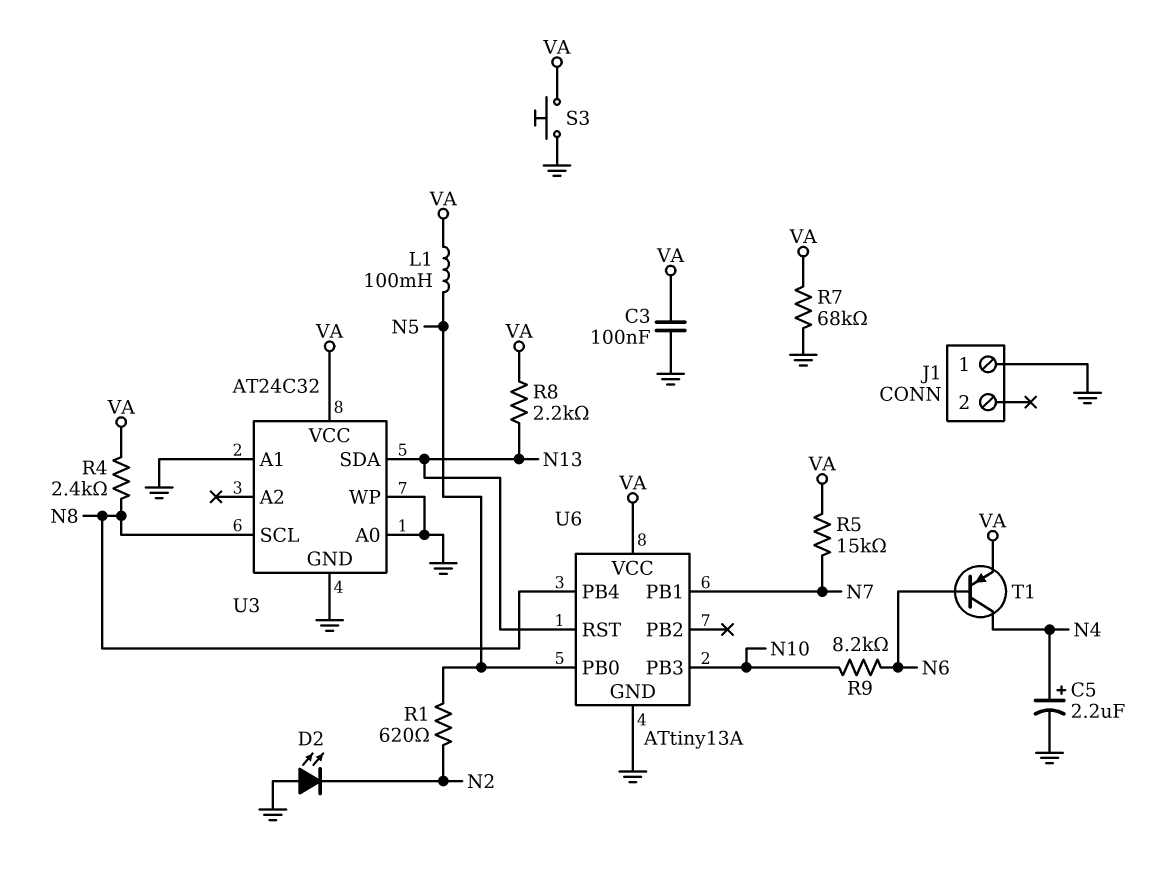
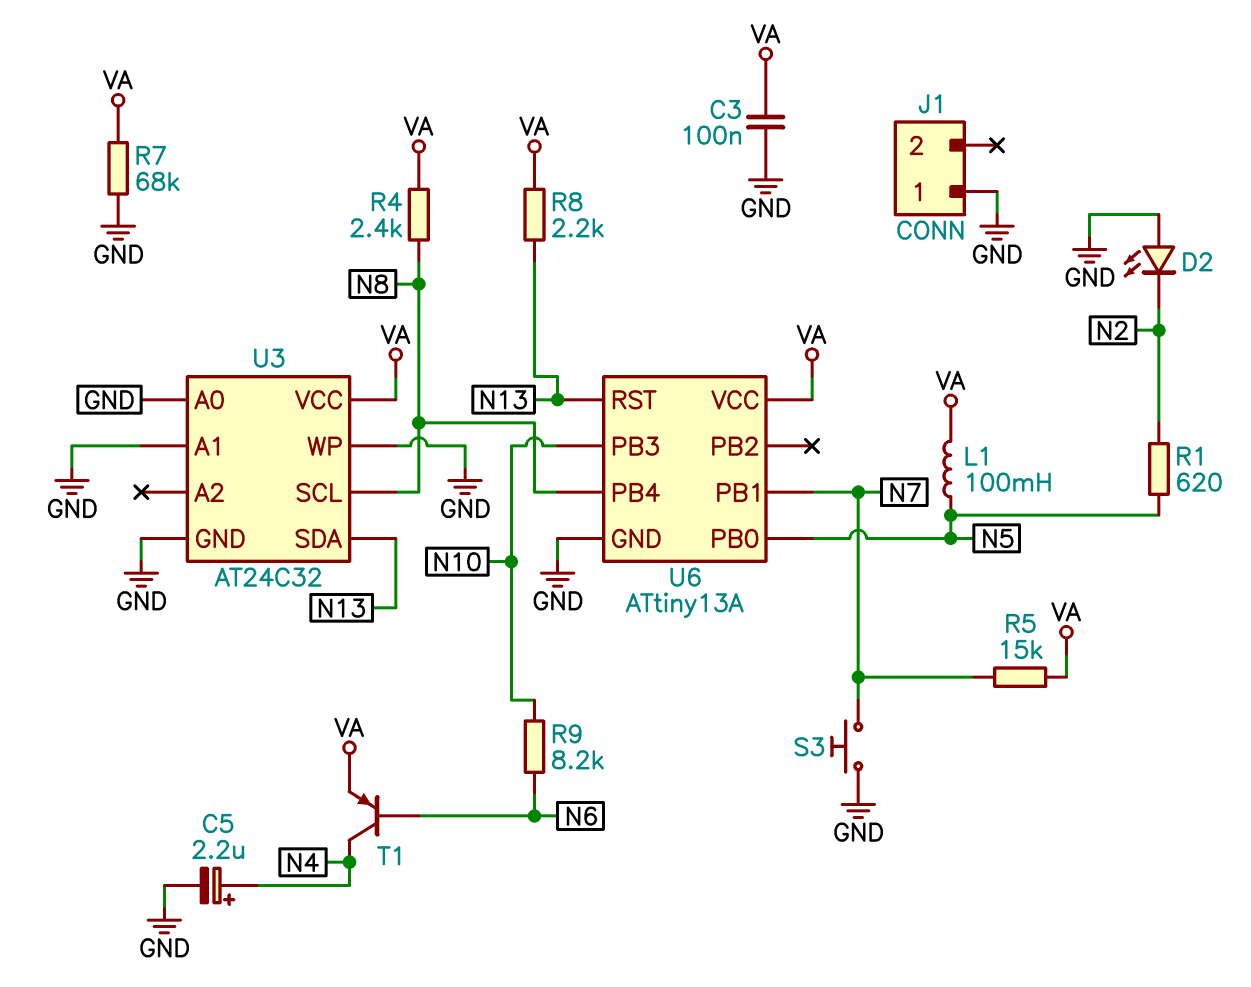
S3: button (GND, VA) -> button (GND, N7)

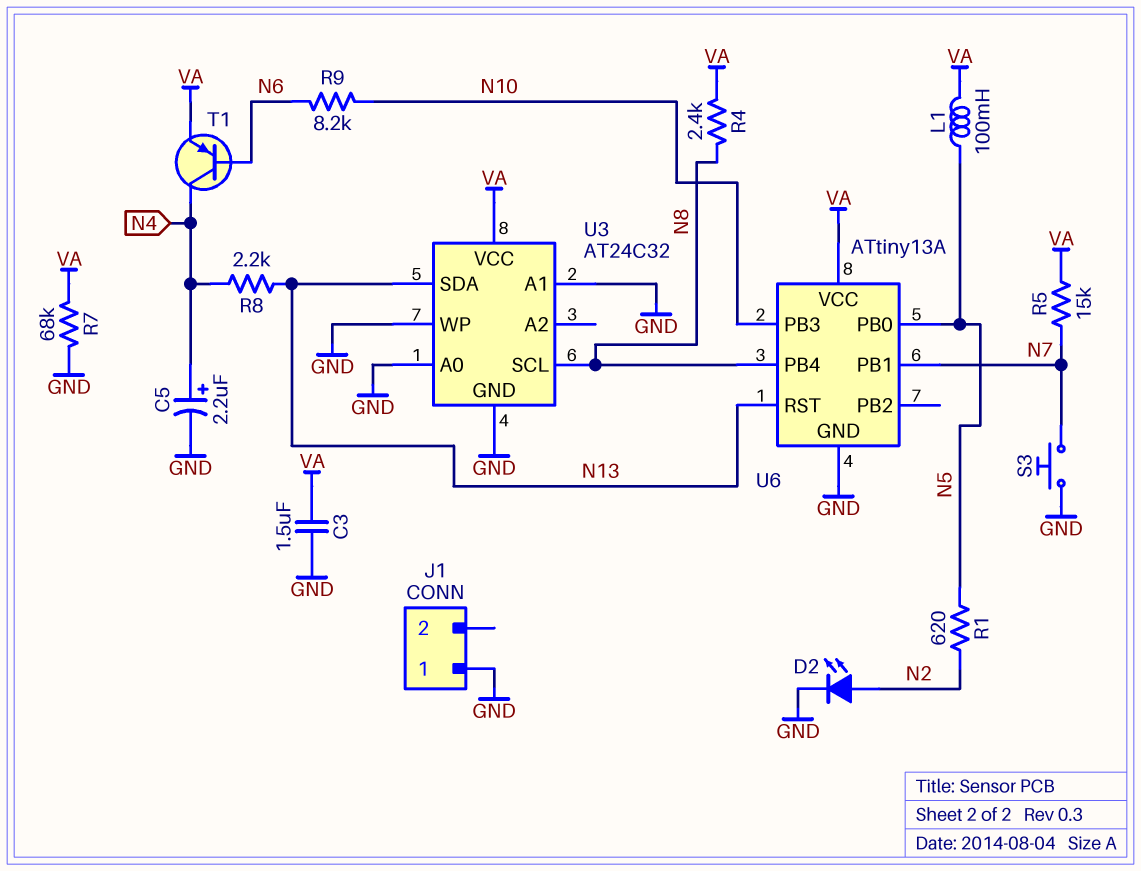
C3: 100nF (GND, VA) -> 1.5uF (GND, VA)
D2: LED (A GND, K N2) -> LED (A N2, K GND)
R8: 2.2k (N13, VA) -> 2.2k (N4, N13)

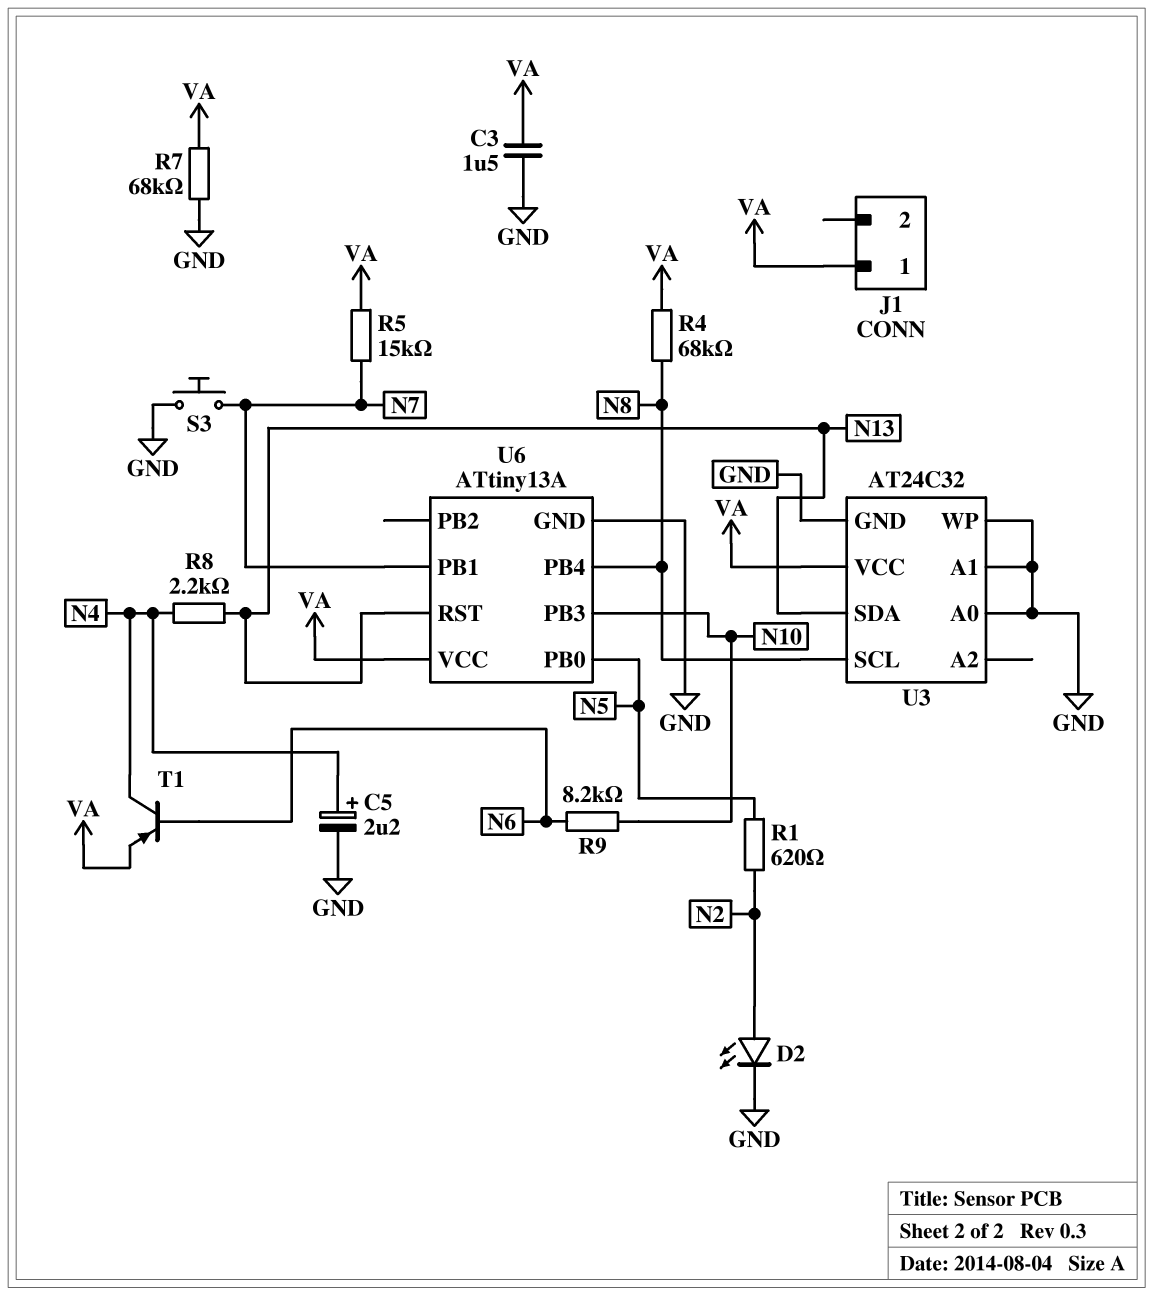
J1 pin 1: GND -> VA
L1: 100mH (N5, VA) -> none
R4: 2.4k (N8, VA) -> 68k (N8, VA)

